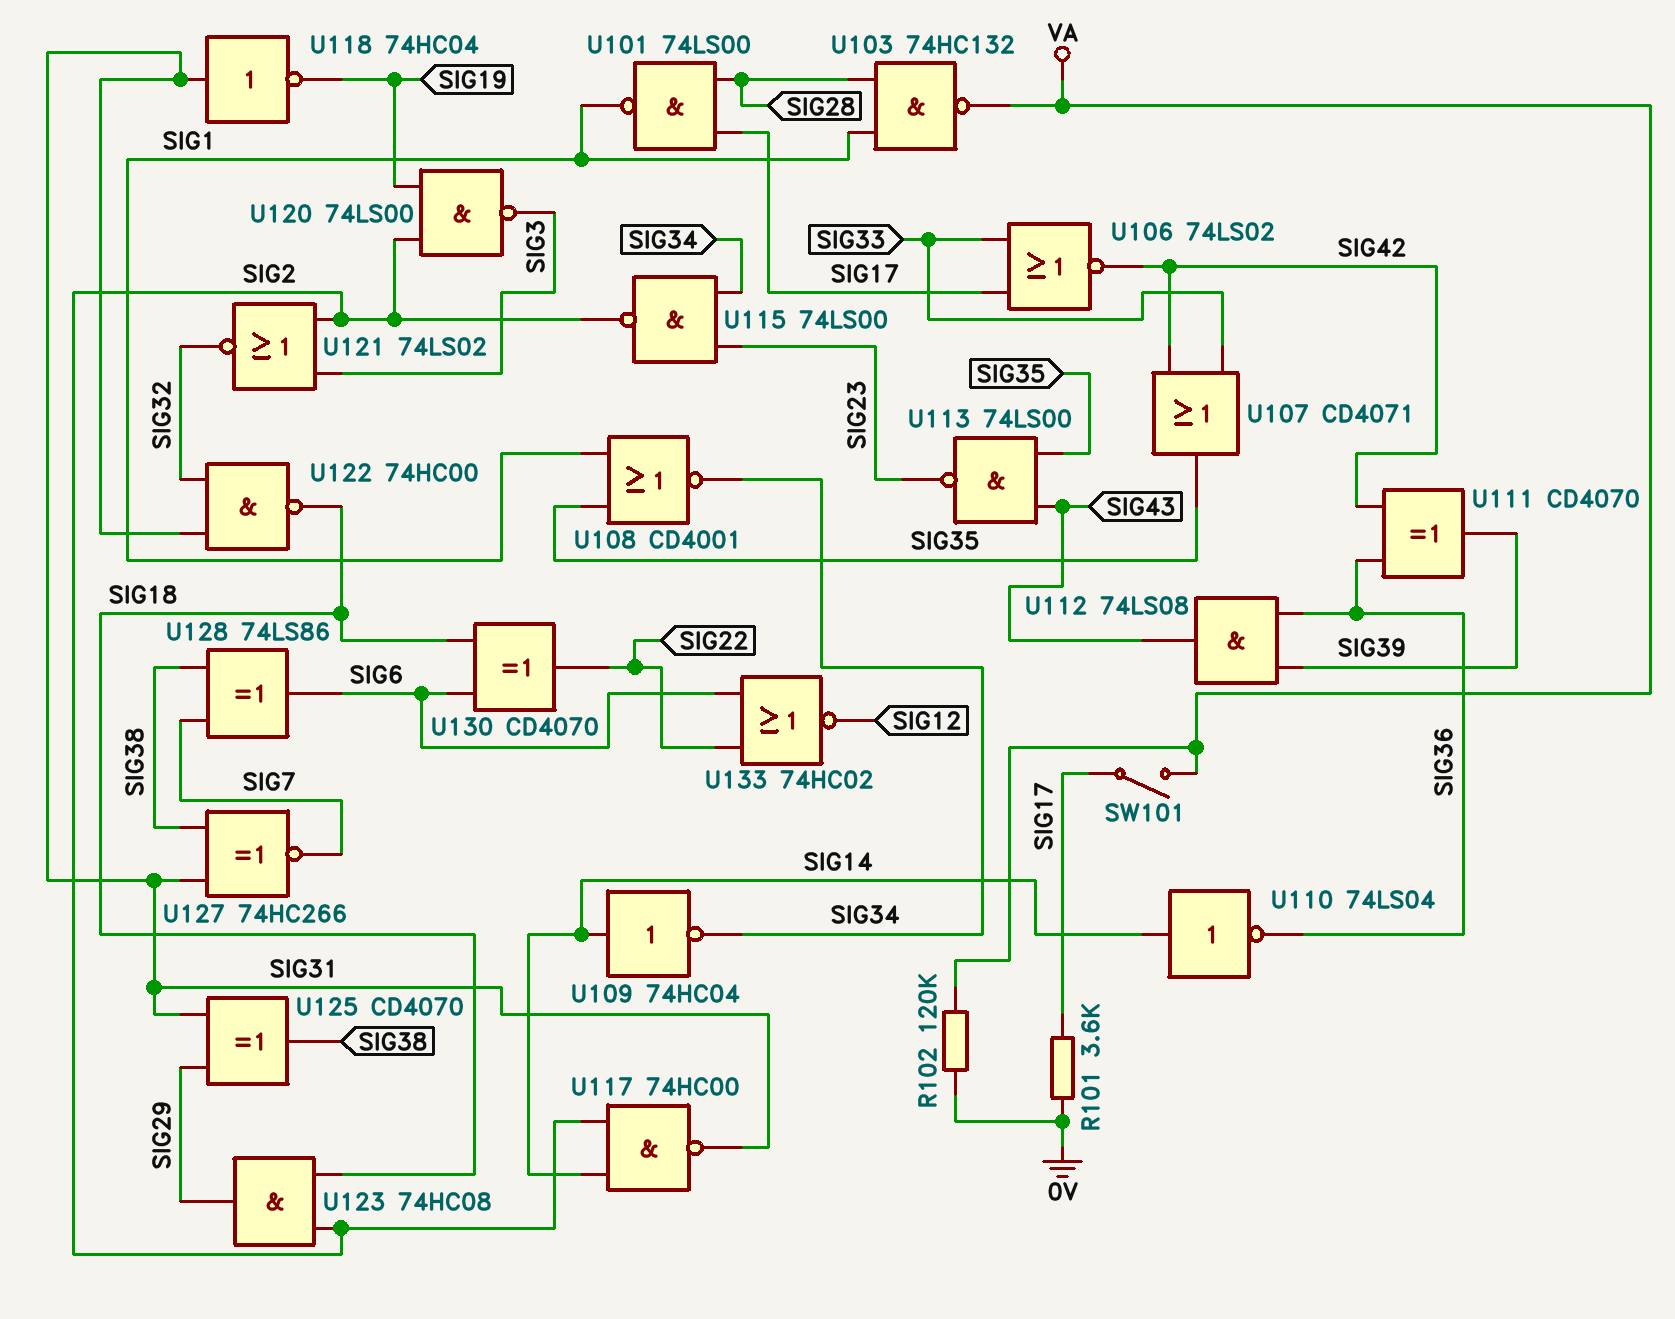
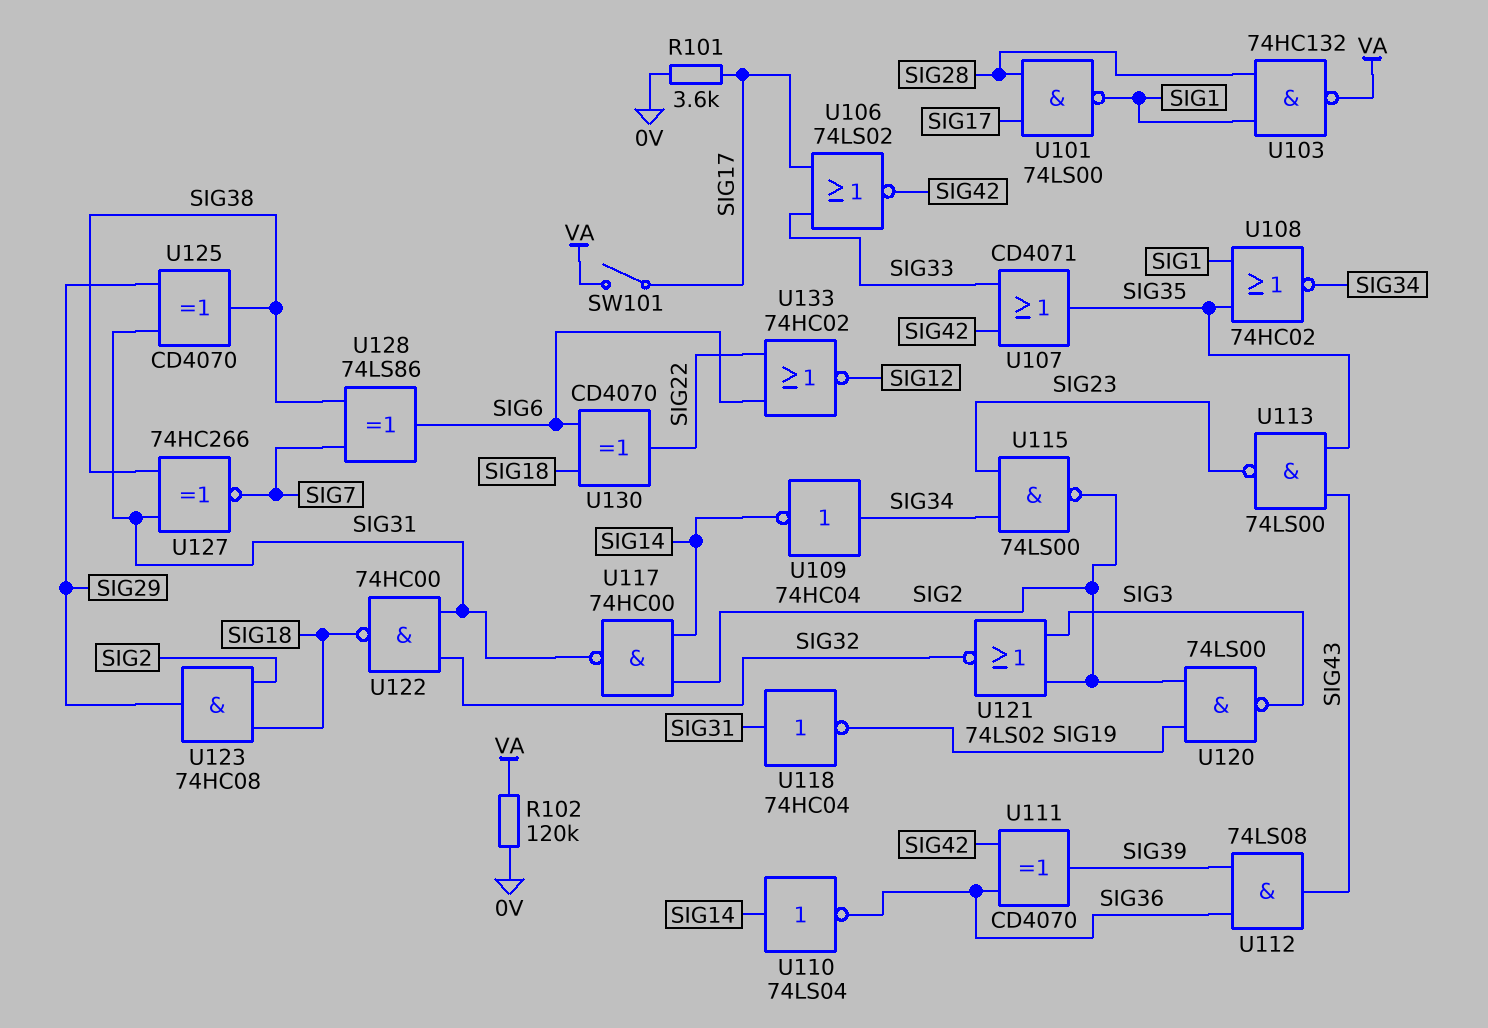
U108: NOR CD4001 (in SIG1, in SIG35, out SIG34) -> NOR 74HC02 (in SIG1, in SIG35, out SIG34)
U109: NOT 74HC04 (in SIG14, out SIG34) -> NOT 74HC04 (in SIG34, out SIG14)

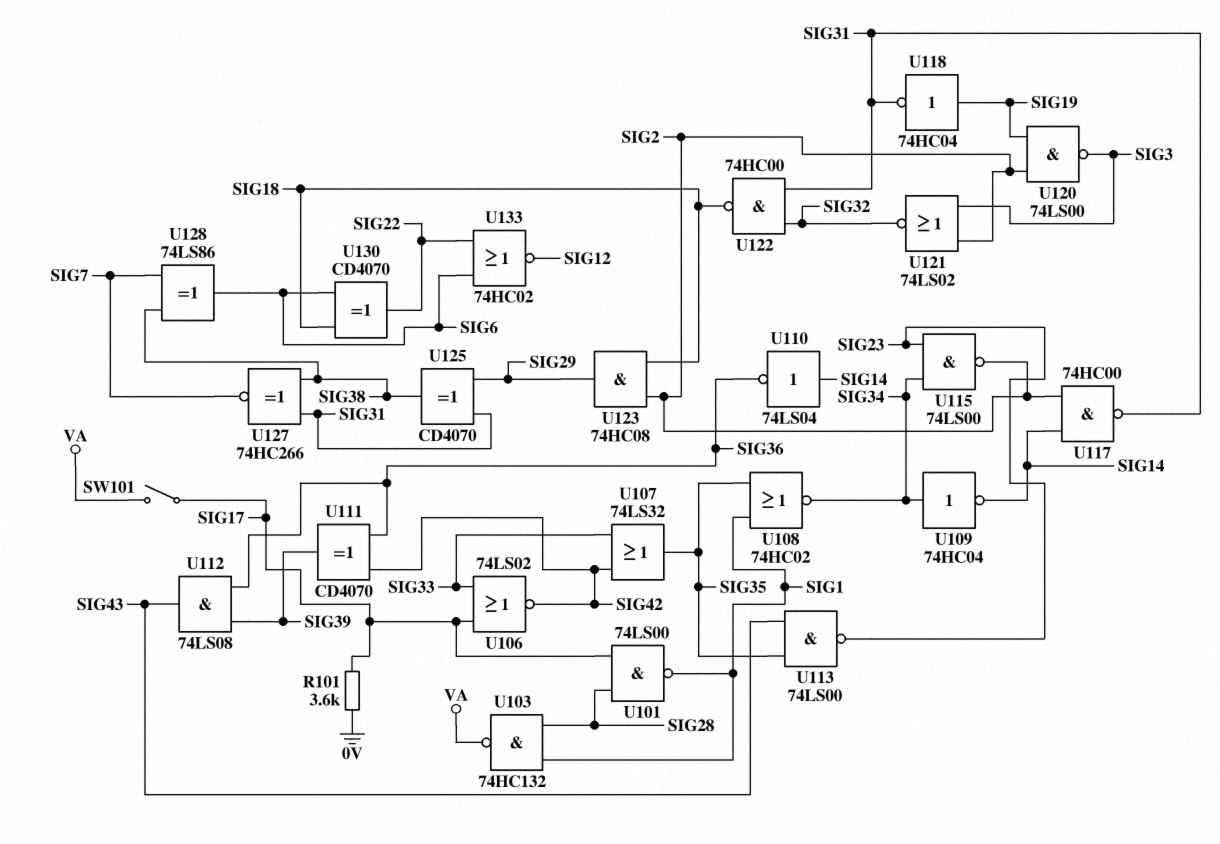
R102: 120k (0V, VA) -> none
U107: OR CD4071 (in SIG33, in SIG42, out SIG35) -> OR 74LS32 (in SIG33, in SIG42, out SIG35)
U118: NOT 74HC04 (in SIG31, out SIG19) -> NOT 74HC04 (in SIG19, out SIG31)

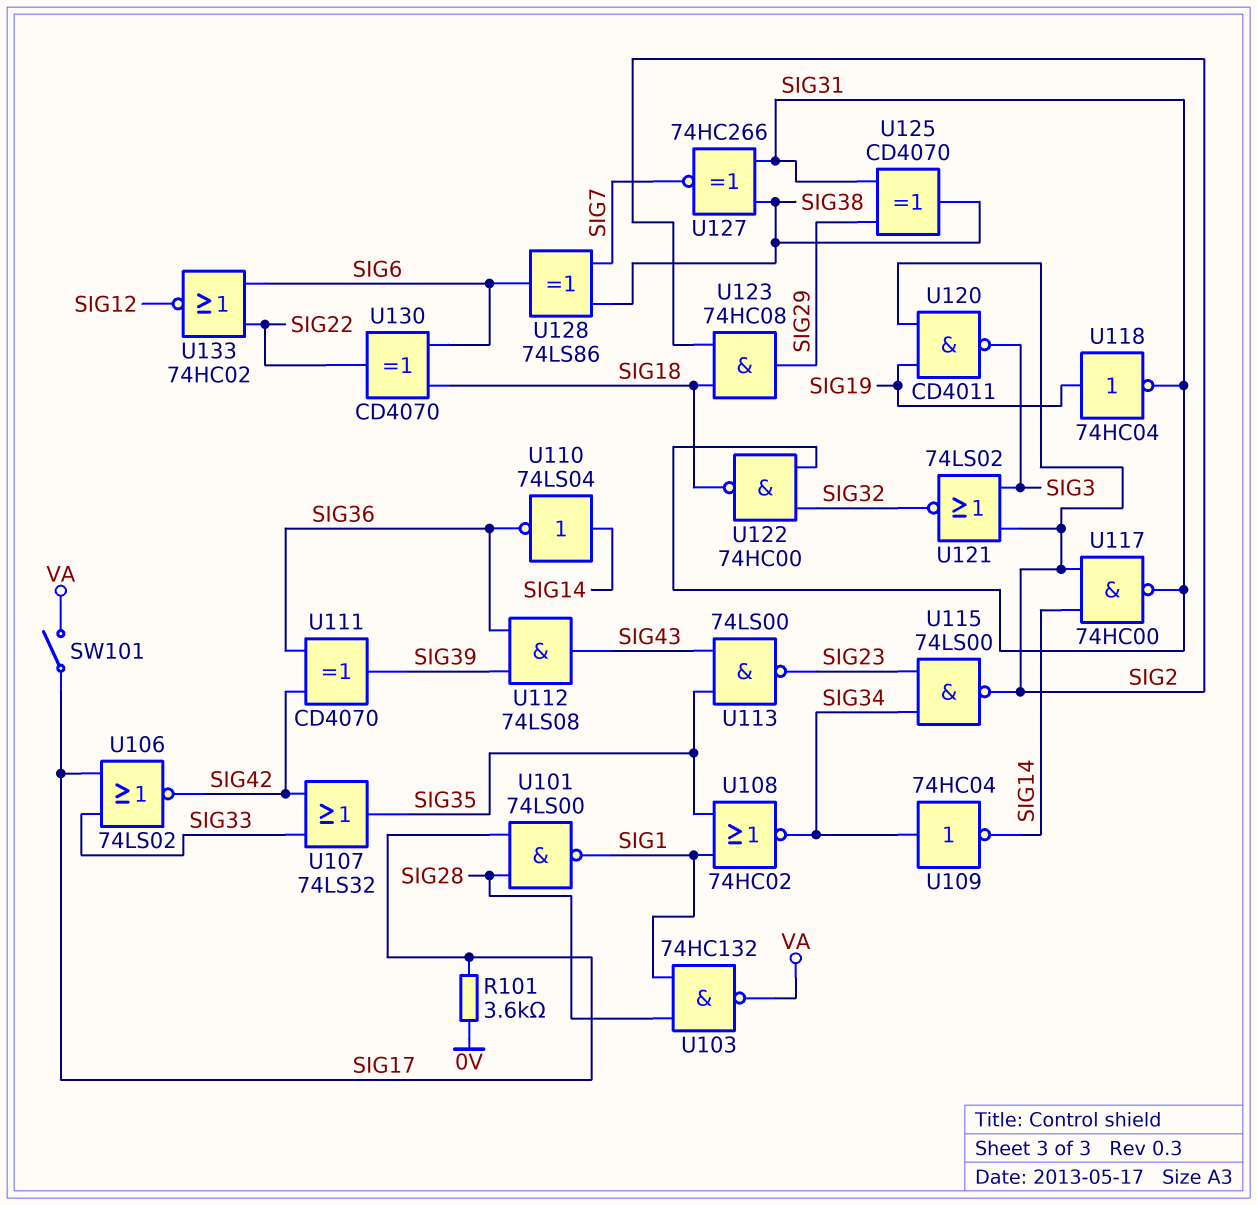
U120: NAND 74LS00 (in SIG2, in SIG19, out SIG3) -> NAND CD4011 (in SIG2, in SIG19, out SIG3)

